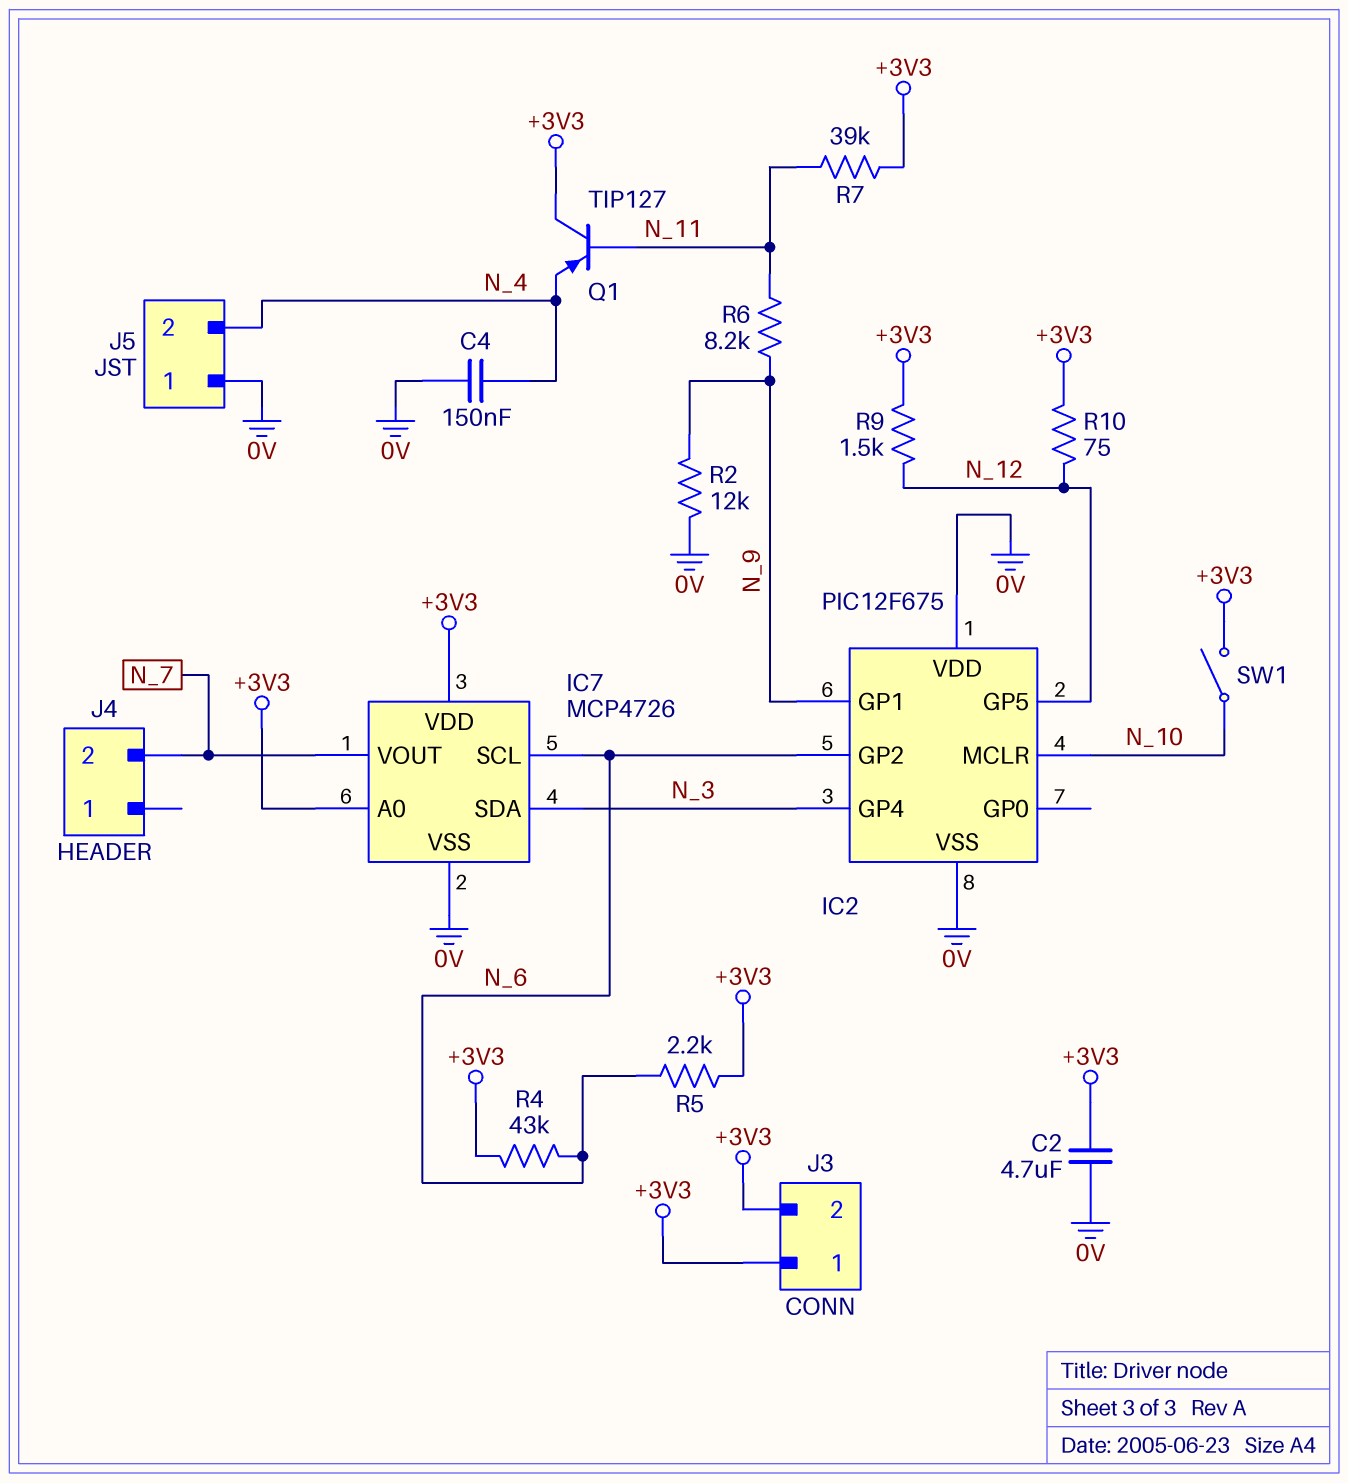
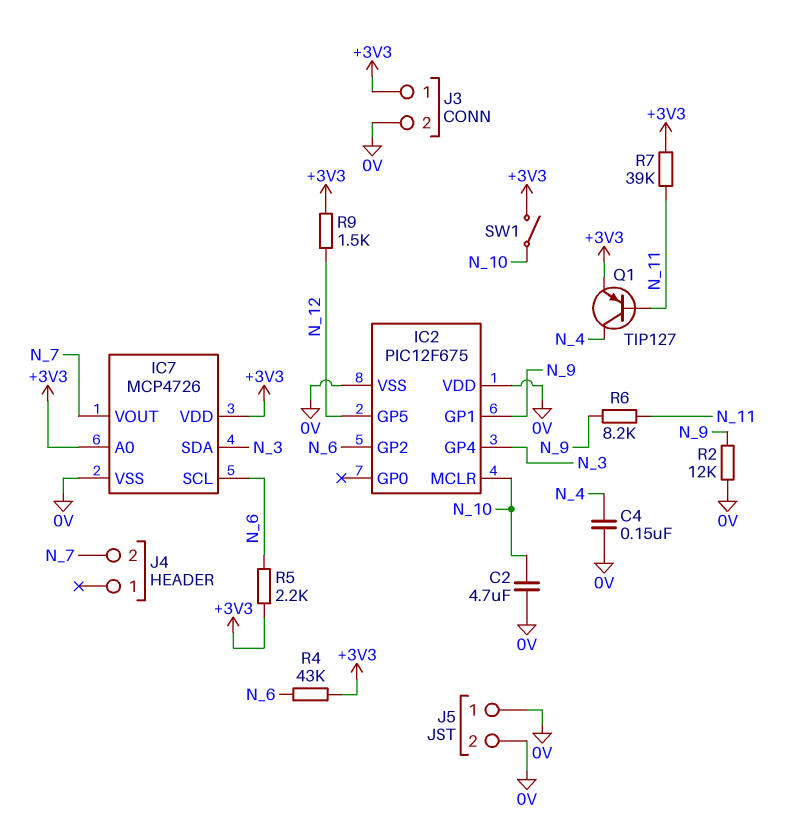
C2: 4.7uF (+3V3, 0V) -> 4.7uF (0V, N_10)
J3 pin 2: +3V3 -> 0V
J5 pin 2: N_4 -> 0V
Q1: PNP TIP127 (B N_11, C +3V3, E N_4) -> PNP TIP127 (B N_11, C N_4, E +3V3)
R10: 75 (+3V3, N_12) -> none

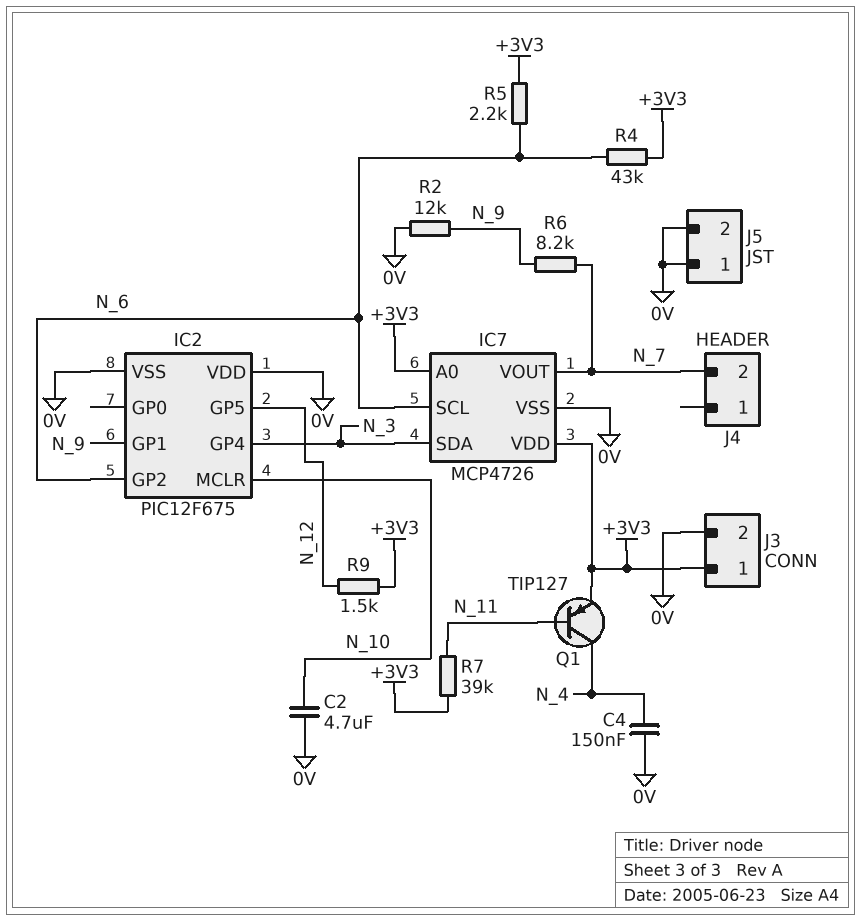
R6: 8.2k (N_9, N_11) -> 8.2k (N_7, N_9)
SW1: switch (+3V3, N_10) -> none

